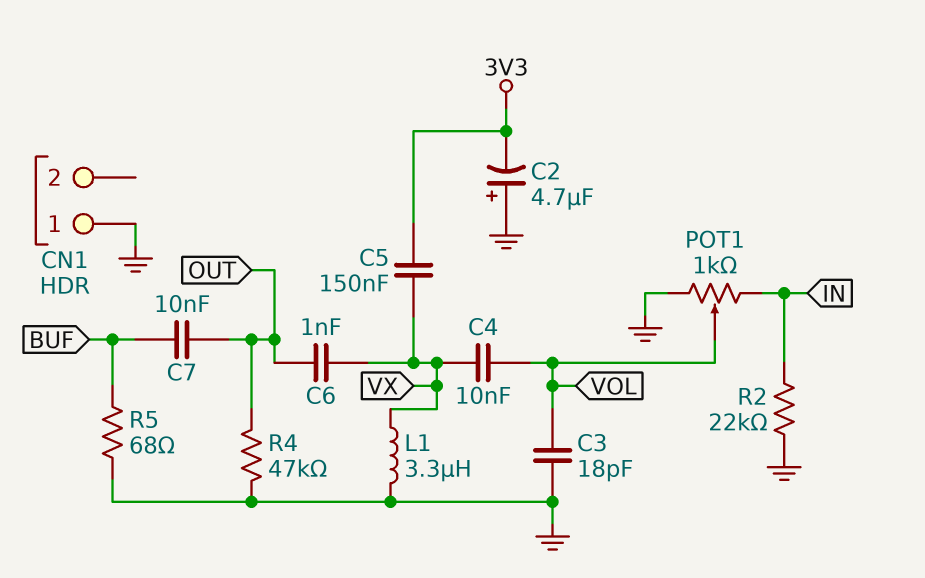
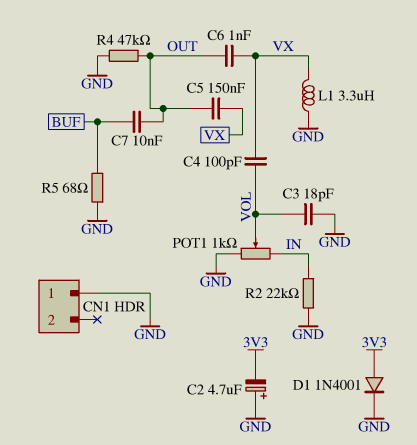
C4: 10nF (VOL, VX) -> 100pF (VOL, VX)
C5: 150nF (3V3, VX) -> 150nF (OUT, VX)
D1: none -> diode 1N4001 (A 3V3, K GND)

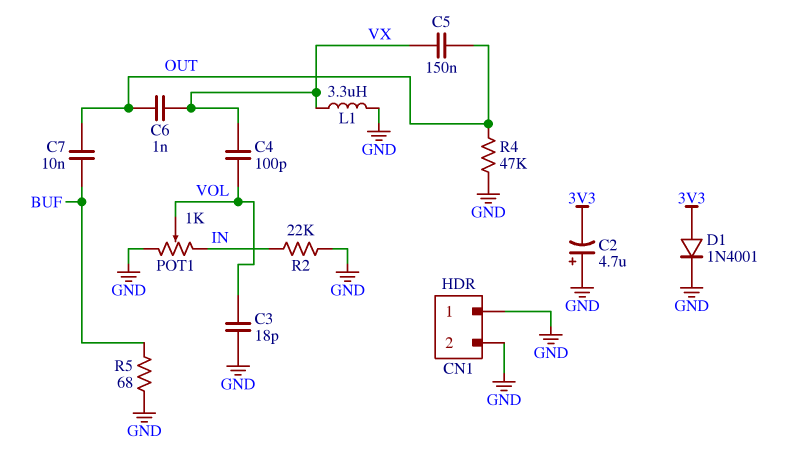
CN1 pin 2: none -> GND

